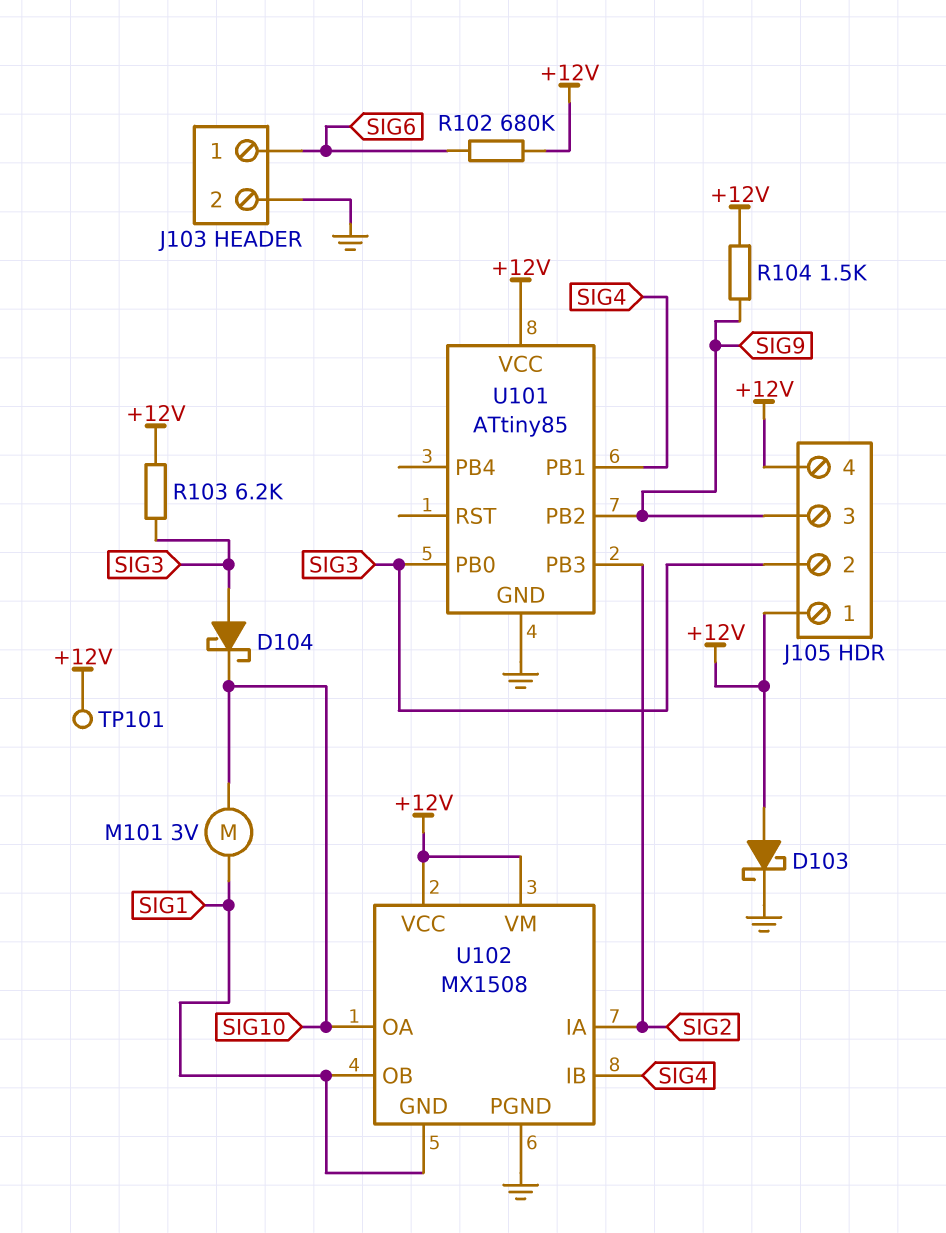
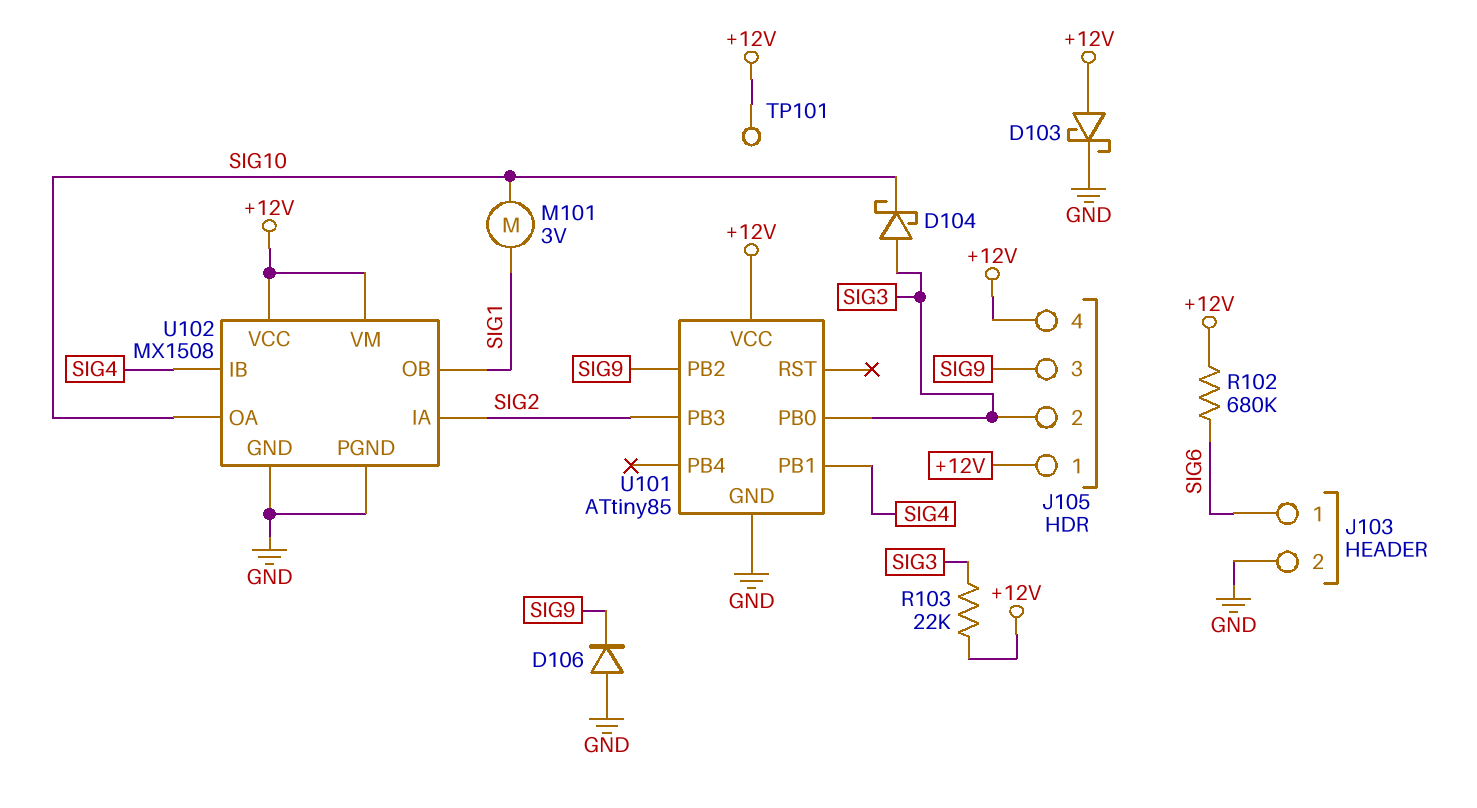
D106: none -> diode (A GND, K SIG9)
R103: 6.2k (+12V, SIG3) -> 22k (+12V, SIG3)
R104: 1.5k (+12V, SIG9) -> none
U102 pin GND: SIG1 -> GND

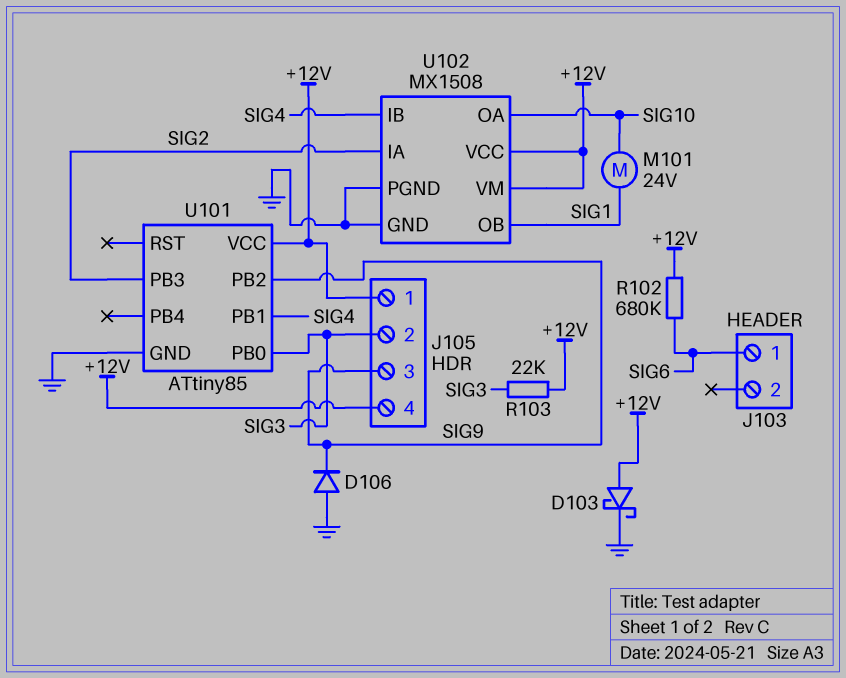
D104: schottky (A SIG3, K SIG10) -> none
J103 pin 2: GND -> none
M101: motor 3V (SIG1, SIG10) -> motor 24V (SIG1, SIG10)
TP101: test point (+12V) -> none

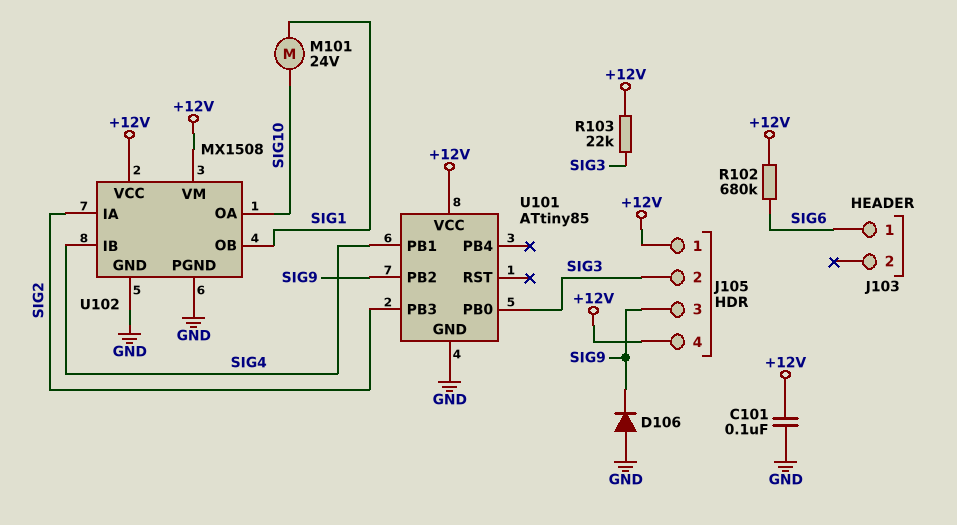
C101: none -> 100nF (+12V, GND)
D103: schottky (A +12V, K GND) -> none

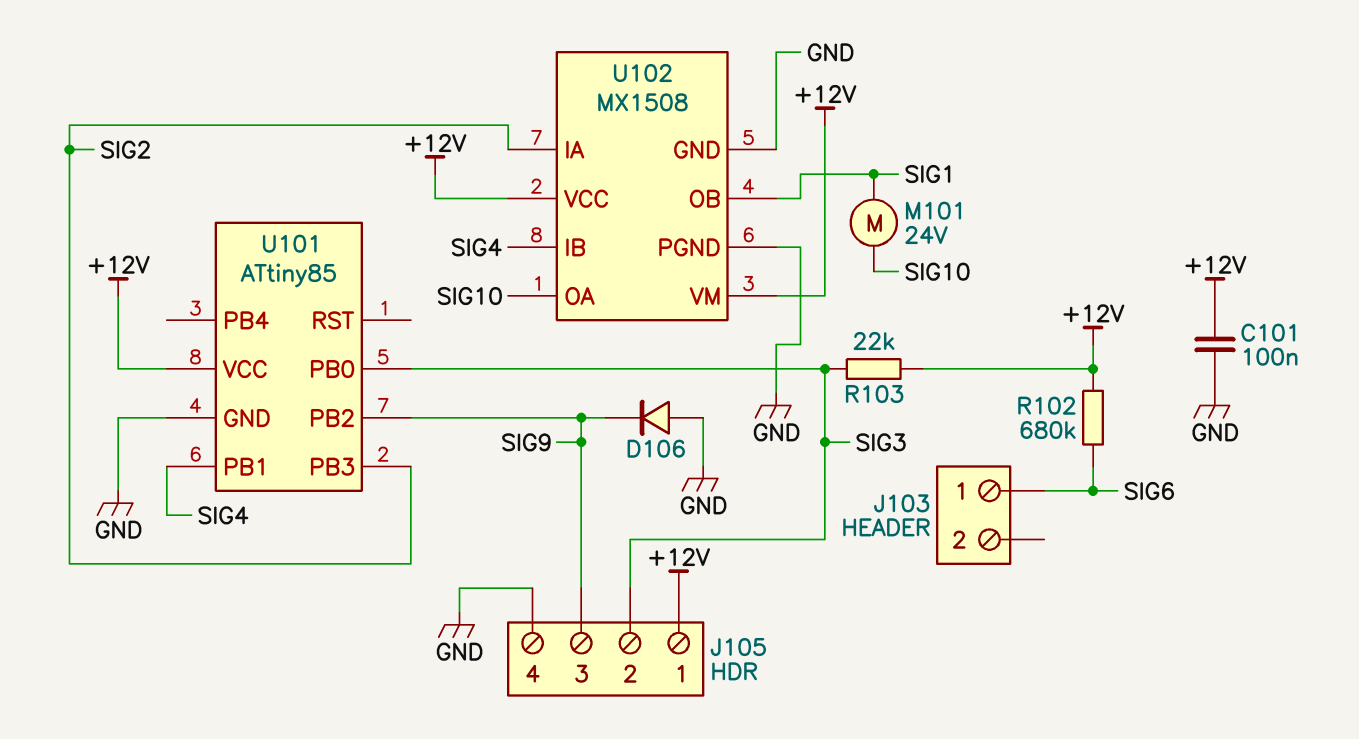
J105 pin 4: +12V -> GND

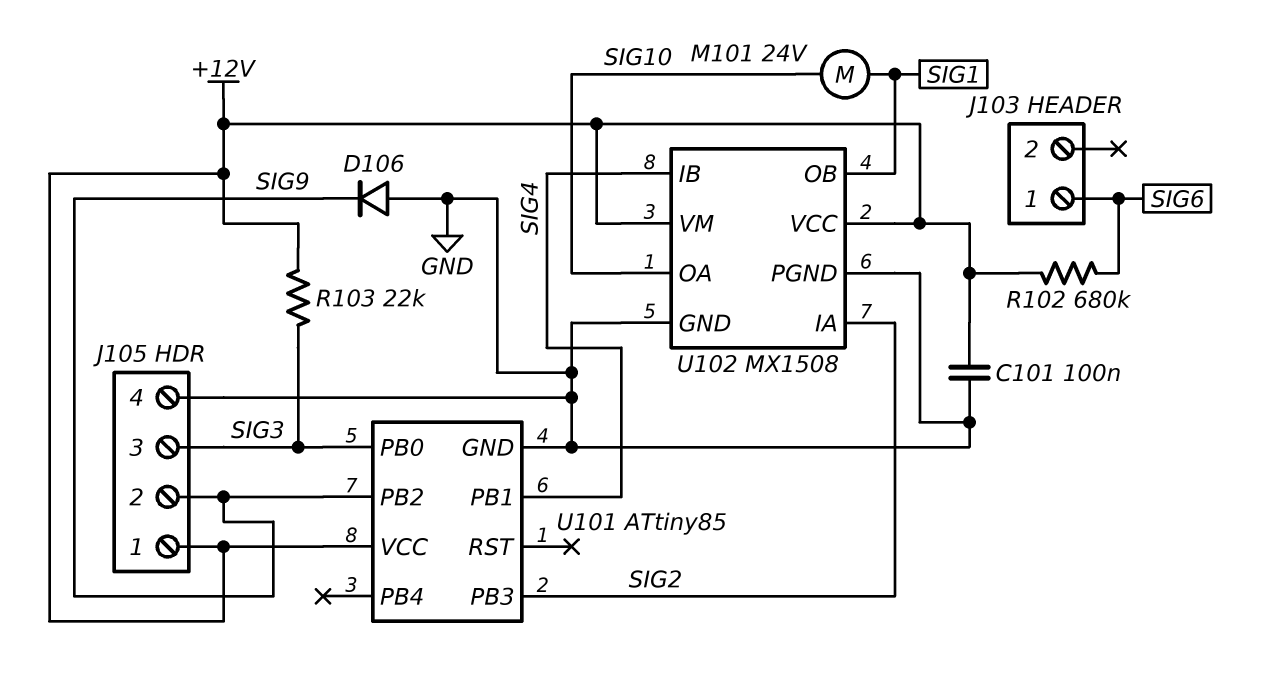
J105 pin 2: SIG3 -> SIG9
J105 pin 3: SIG9 -> SIG3

